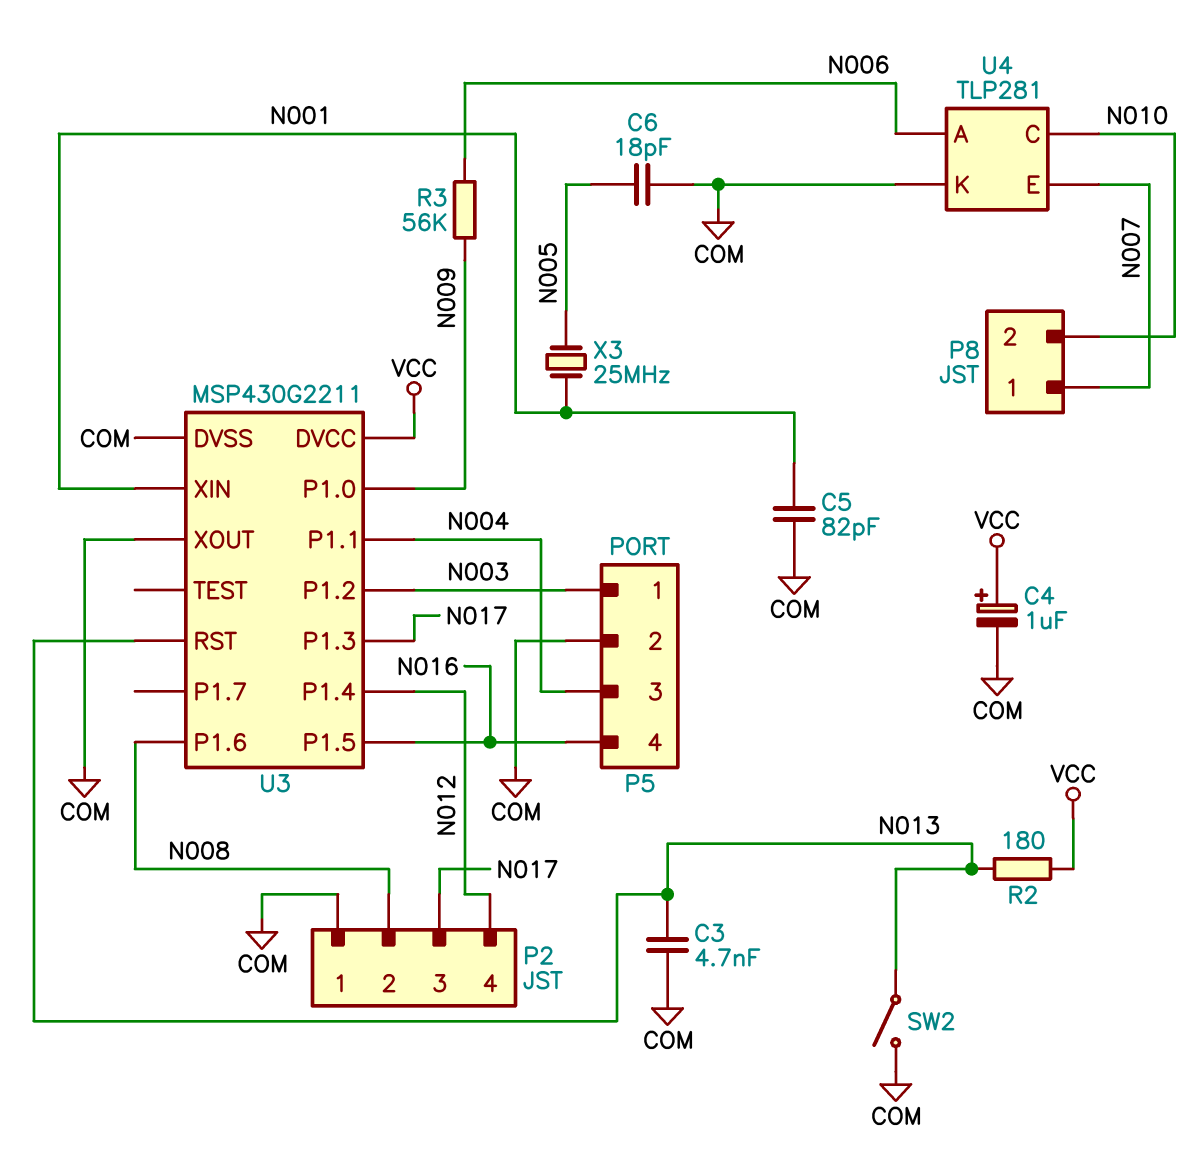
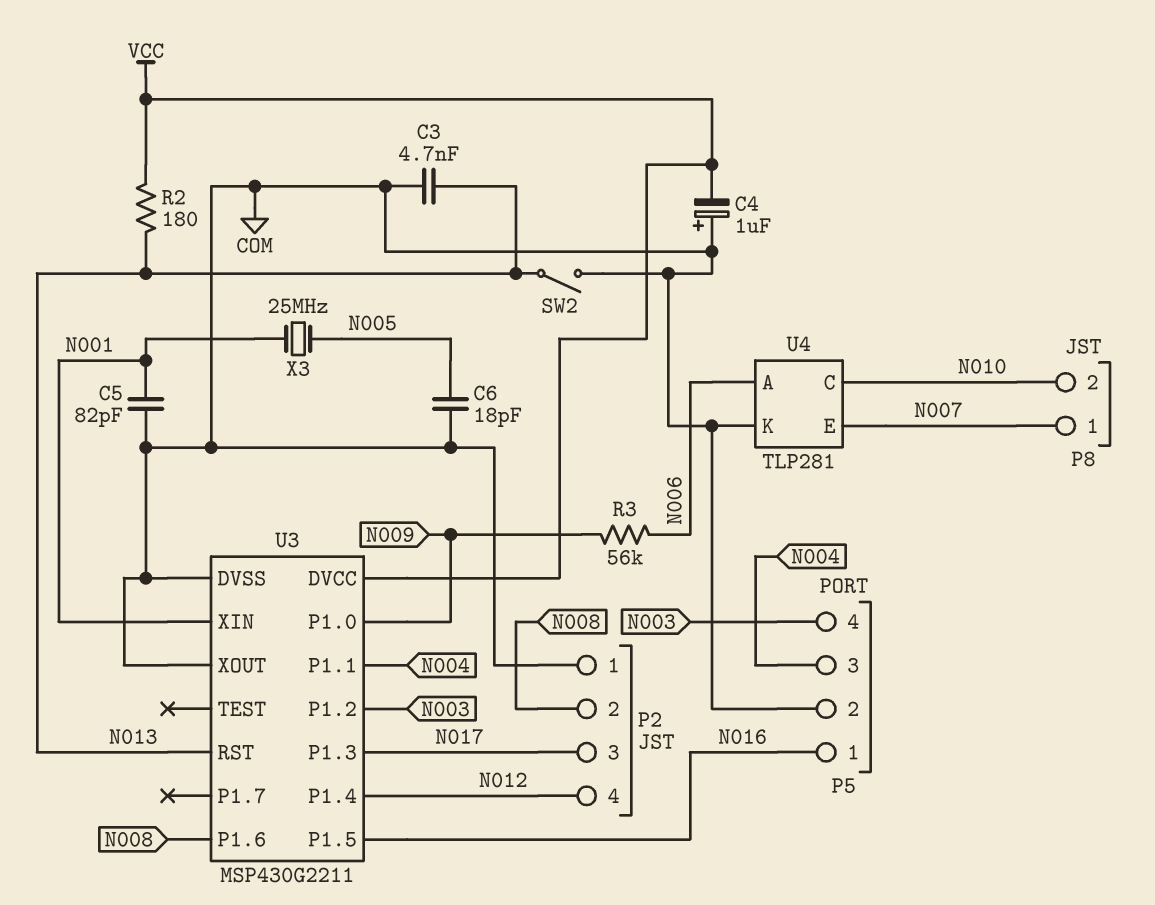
C4: 1uF (plus VCC, minus COM) -> 1uF (plus COM, minus VCC)
P5 pin 1: N003 -> N016
P5 pin 4: N016 -> N003

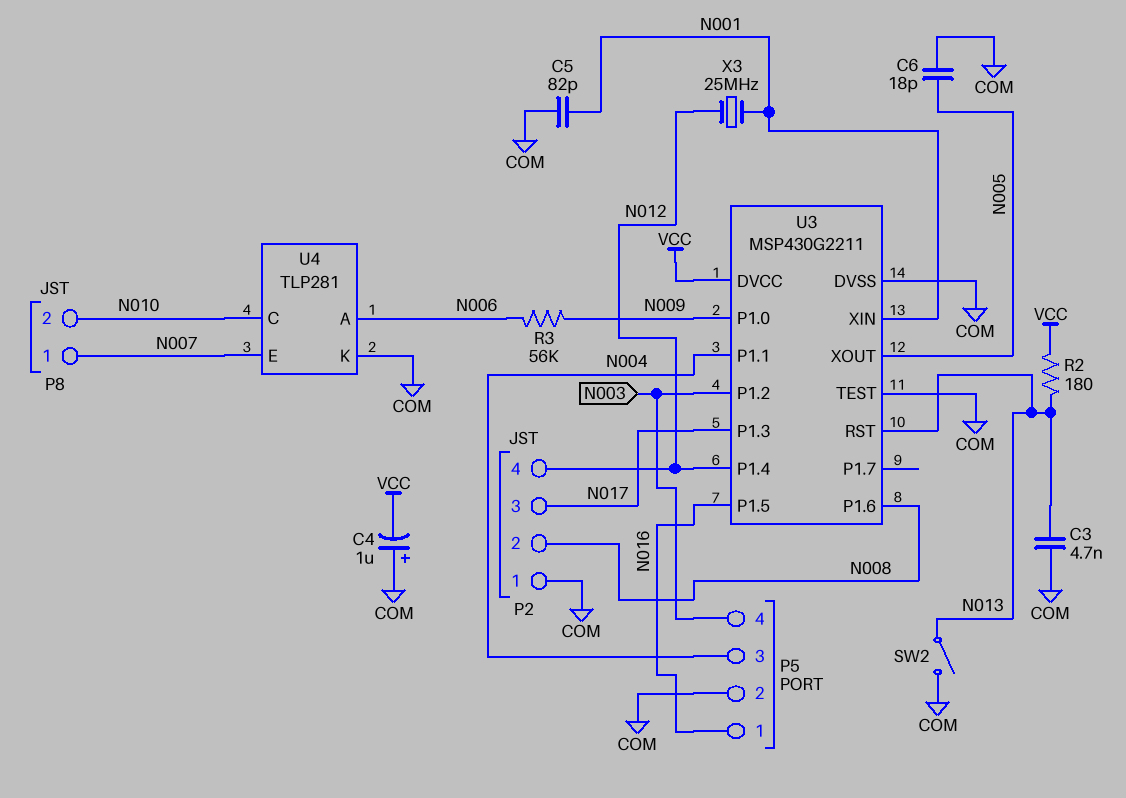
U3 pin TEST: none -> COM
U3 pin XOUT: COM -> N005
X3: 25MHz (N001, N005) -> 25MHz (N001, N012)

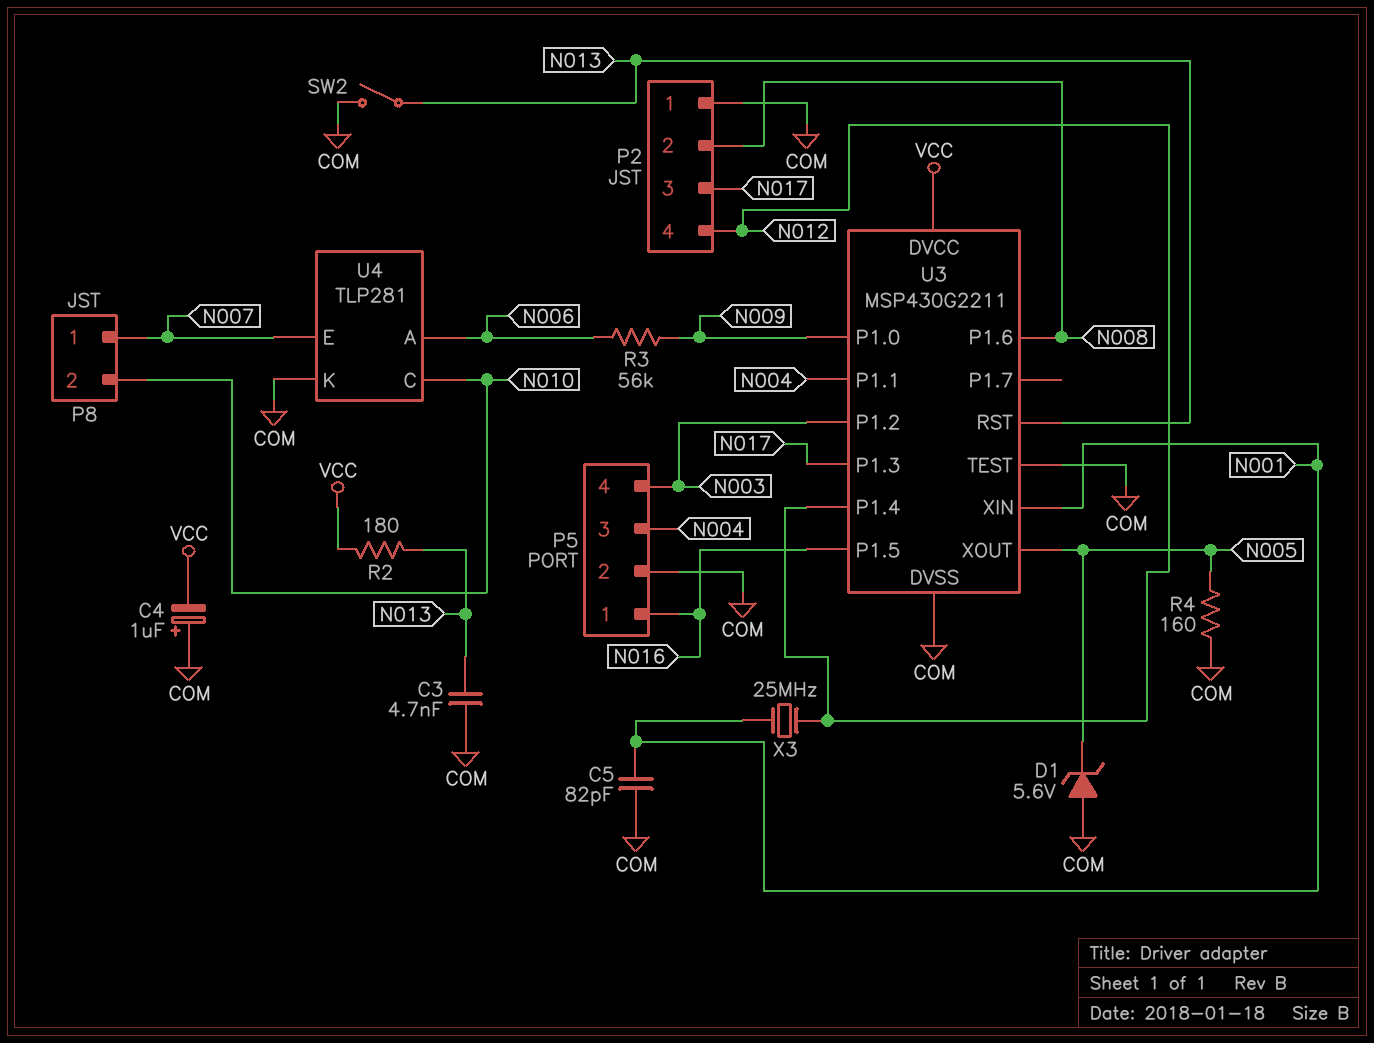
C6: 18pF (COM, N005) -> none
D1: none -> zener 5.6V (A COM, K N005)
R4: none -> 160 (COM, N005)

